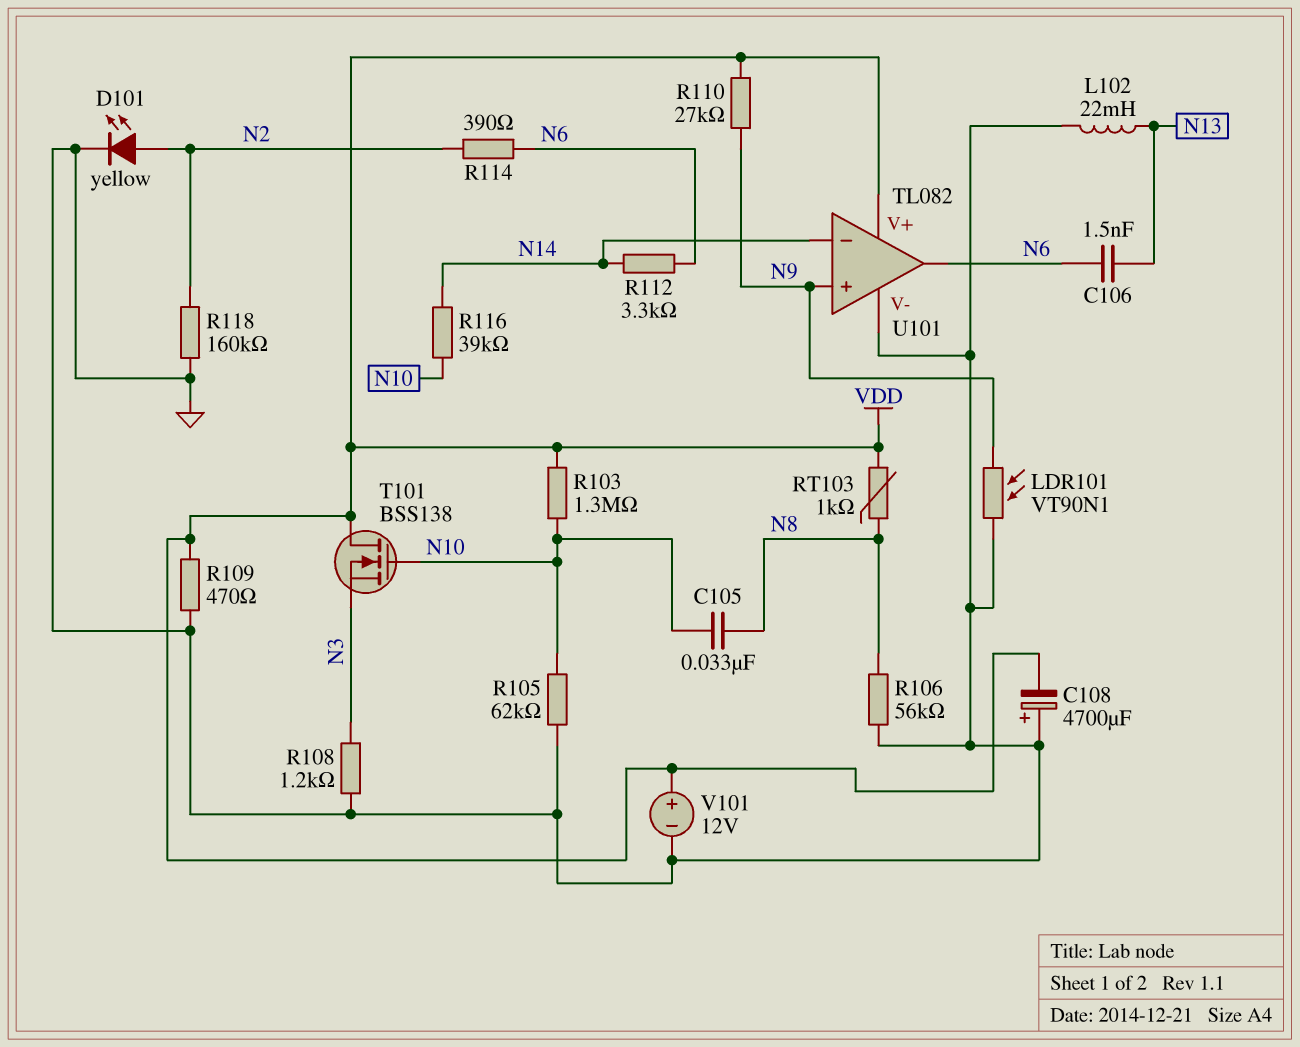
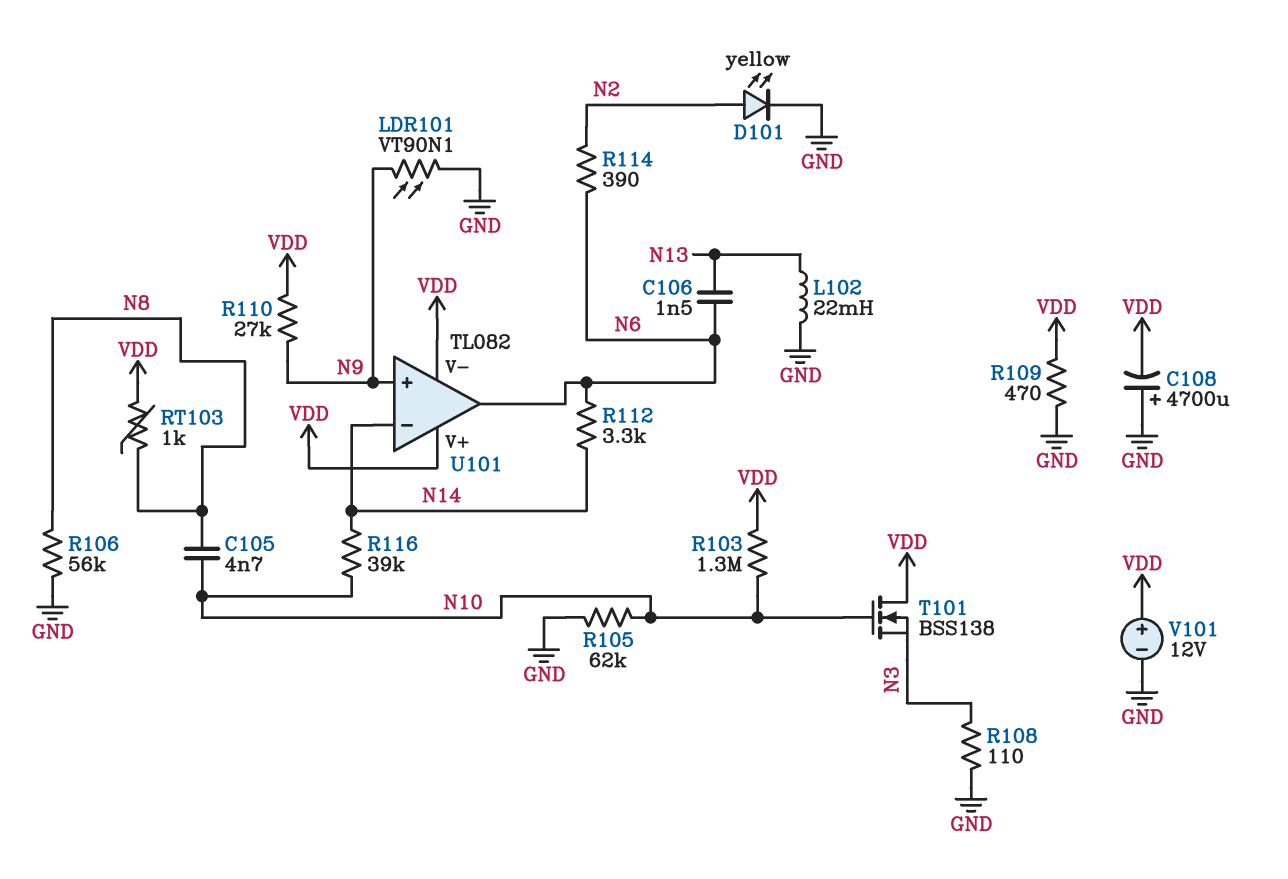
C105: 33nF (N8, N10) -> 4.7nF (N8, N10)
R108: 1.2k (GND, N3) -> 110 (GND, N3)
R118: 160k (GND, N2) -> none
U101 pin V-: GND -> VDD

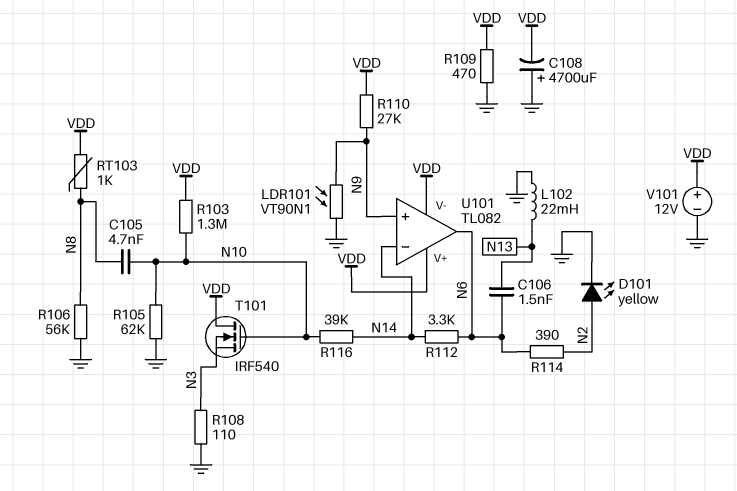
T101: NMOS BSS138 (G N10, D VDD, S N3) -> NMOS IRF540 (G N10, D VDD, S N3)

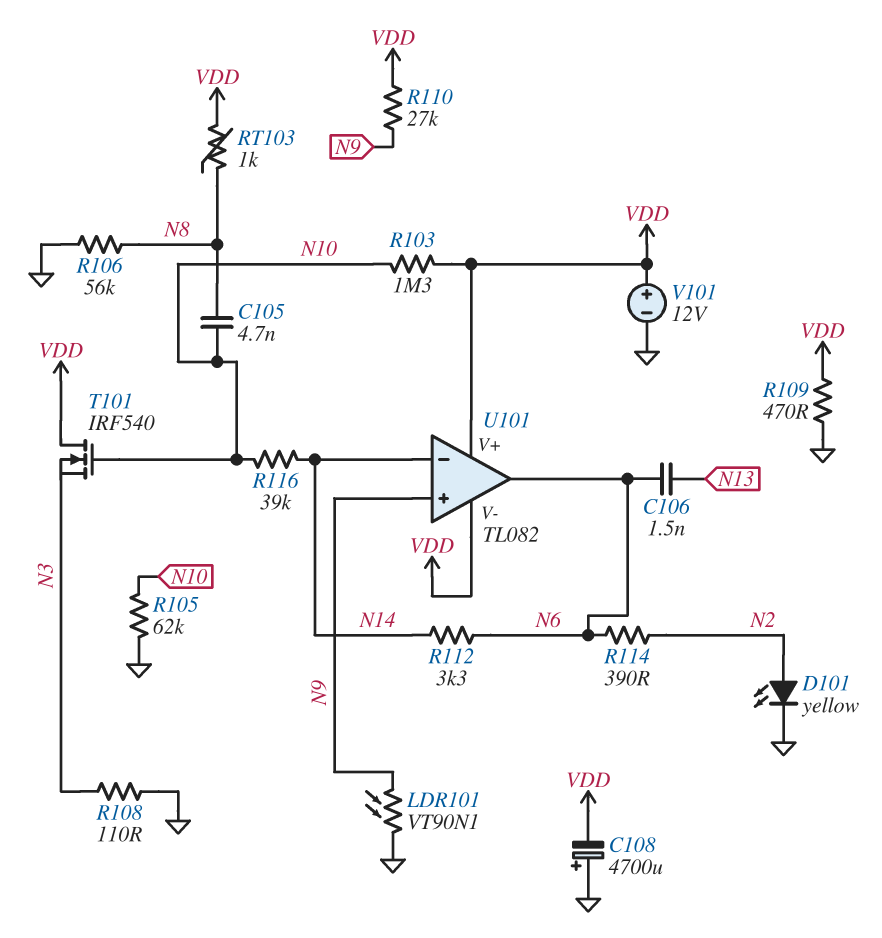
L102: 22mH (GND, N13) -> none

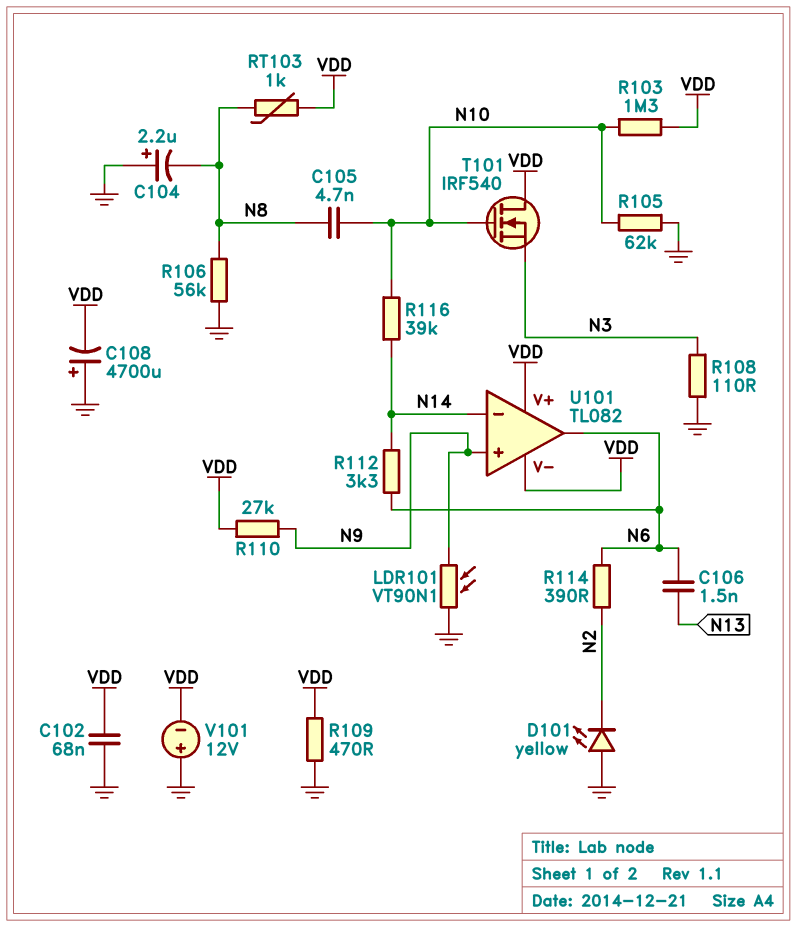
C102: none -> 68nF (GND, VDD)
C104: none -> 2.2uF (plus GND, minus N8)
D101: LED yellow (A N2, K GND) -> LED yellow (A GND, K N2)
V101: 12V (plus VDD, minus GND) -> 12V (plus GND, minus VDD)

